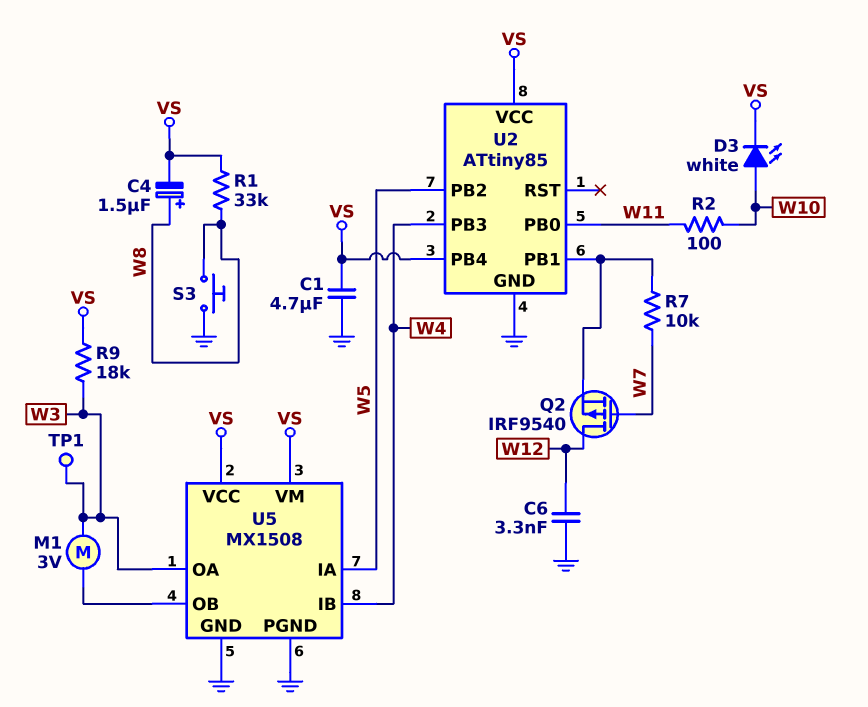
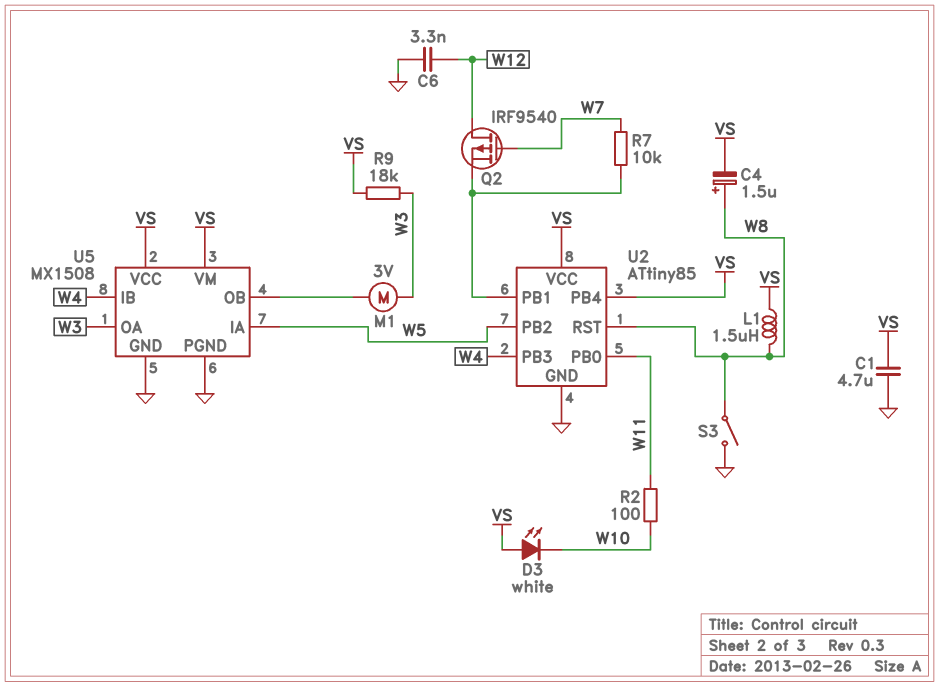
D3: LED white (A W10, K VS) -> LED white (A VS, K W10)
L1: none -> 1.5uH (VS, W8)
R1: 33k (VS, W8) -> none
S3: button (GND, W8) -> switch (GND, W8)
TP1: test point (W3) -> none
U2 pin RST: none -> W8

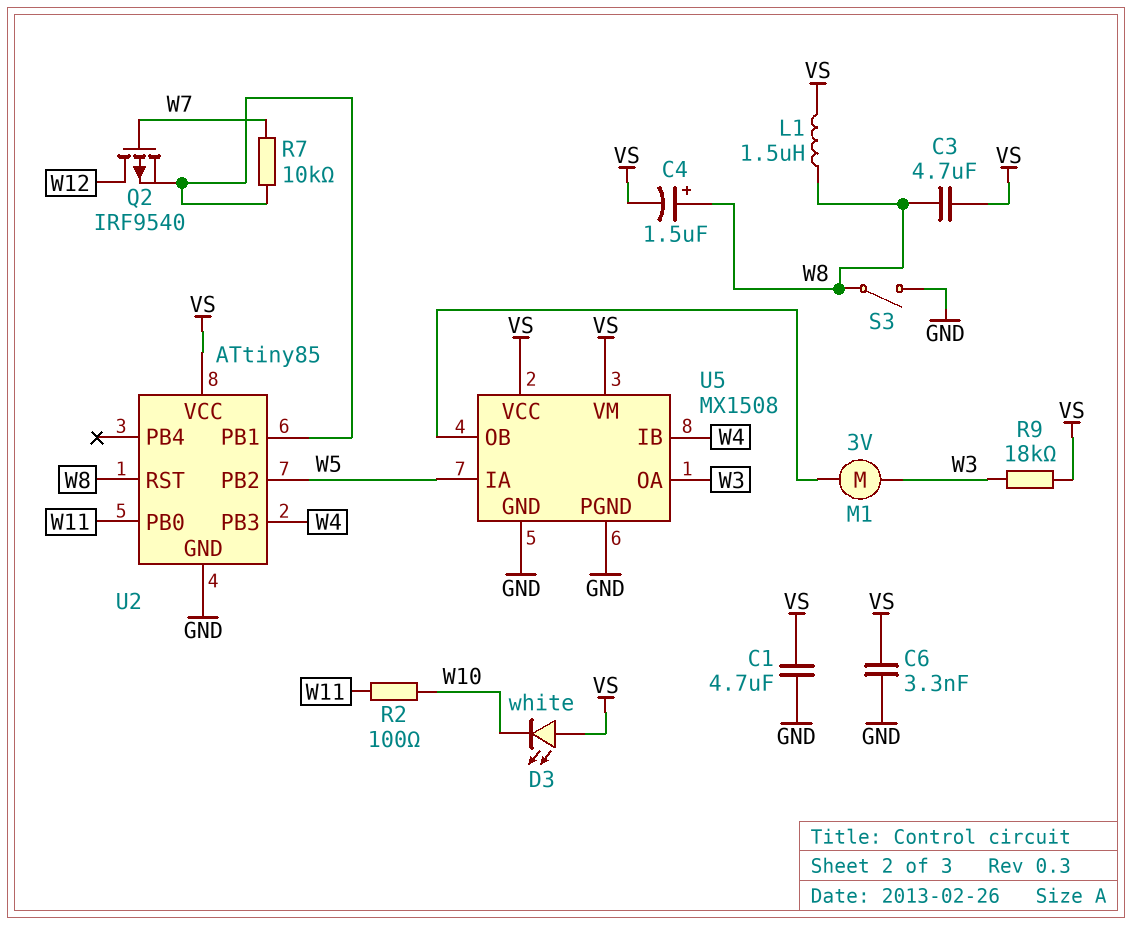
C3: none -> 4.7uF (VS, W8)
C6: 3.3nF (GND, W12) -> 3.3nF (GND, VS)
U2 pin PB4: VS -> none

